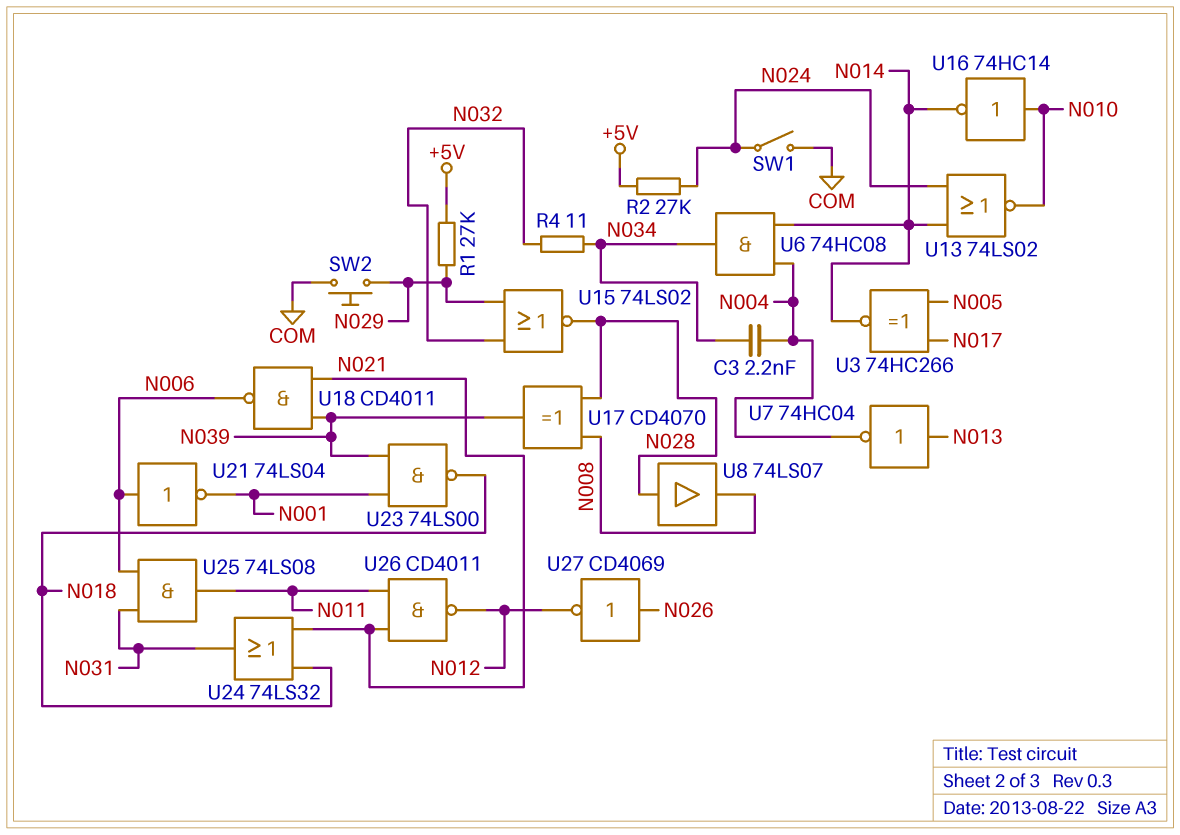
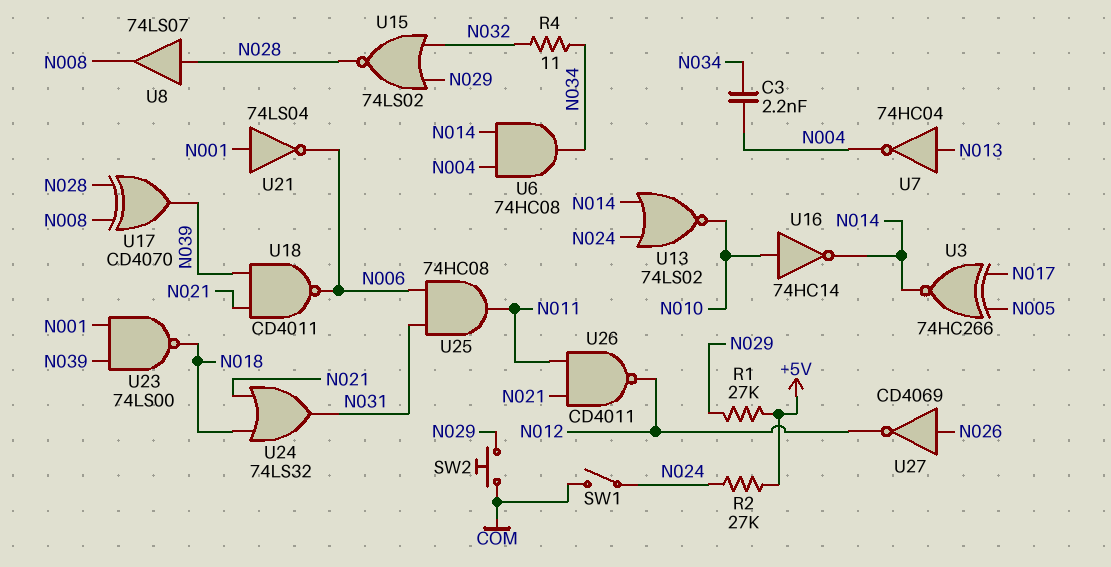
U21: NOT 74LS04 (in N006, out N001) -> NOT 74LS04 (in N001, out N006)
U25: AND 74LS08 (in N006, in N031, out N011) -> AND 74HC08 (in N006, in N031, out N011)

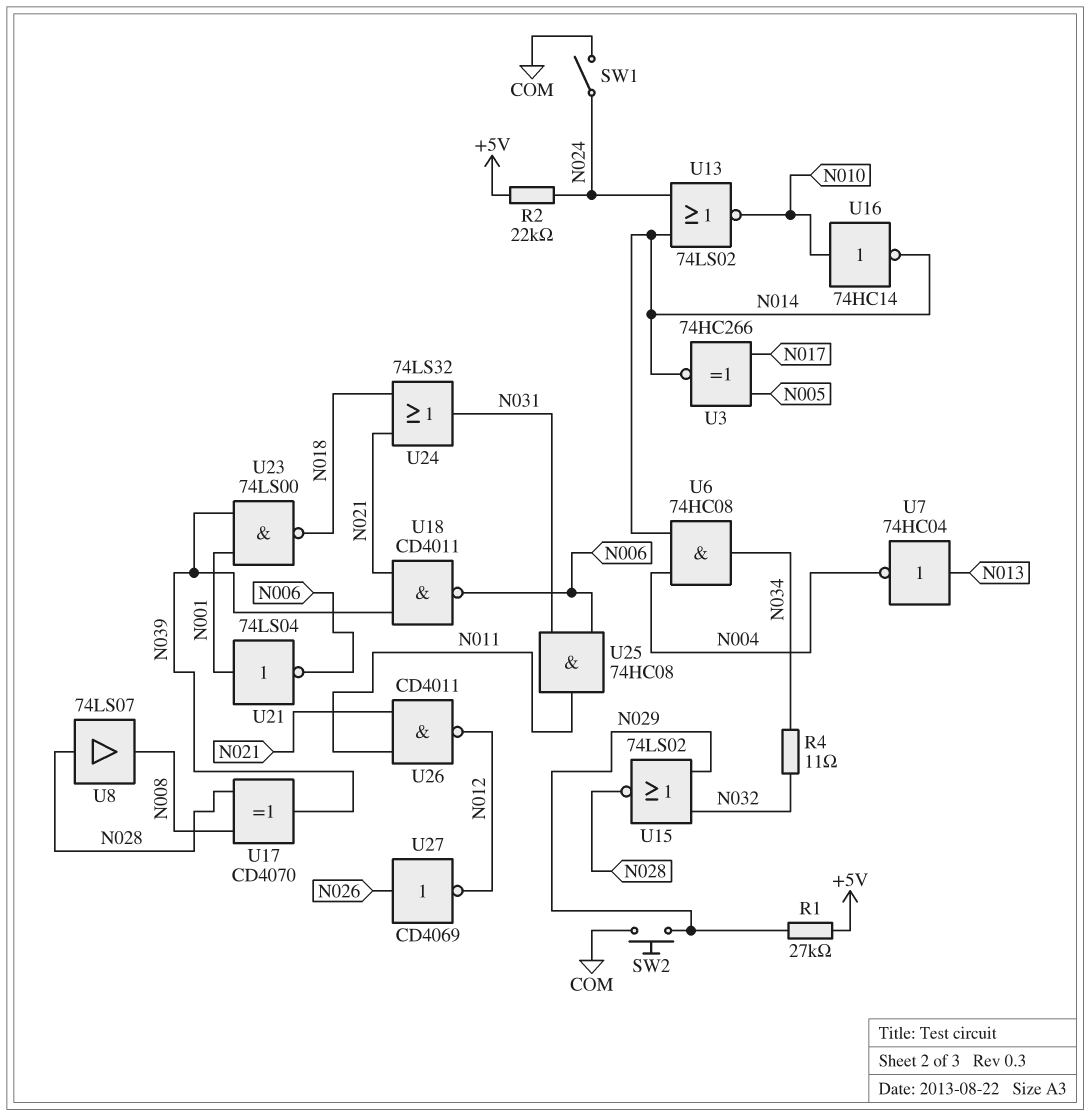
C3: 2.2nF (N004, N034) -> none
R2: 27k (+5V, N024) -> 22k (+5V, N024)

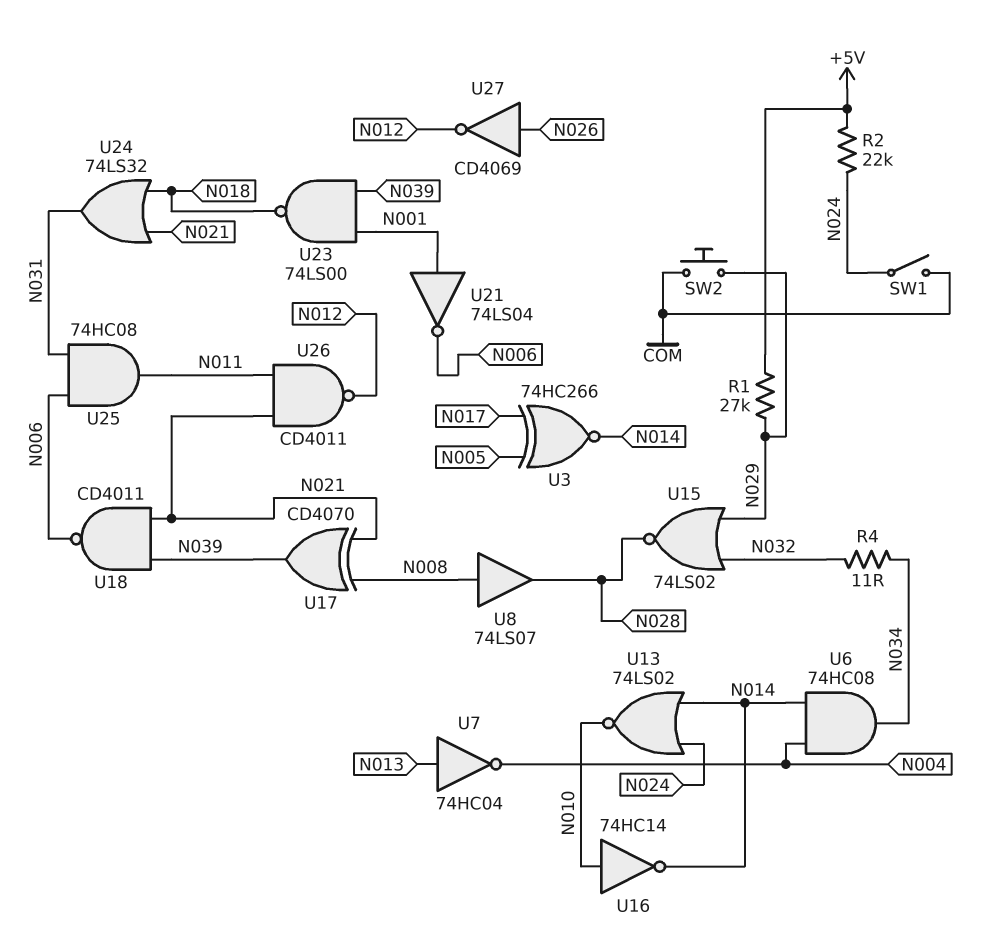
U8: buffer 74LS07 (in N028, out N008) -> buffer 74LS07 (in N008, out N028)
U17: XOR CD4070 (in N008, in N028, out N039) -> XOR CD4070 (in N008, in N021, out N039)

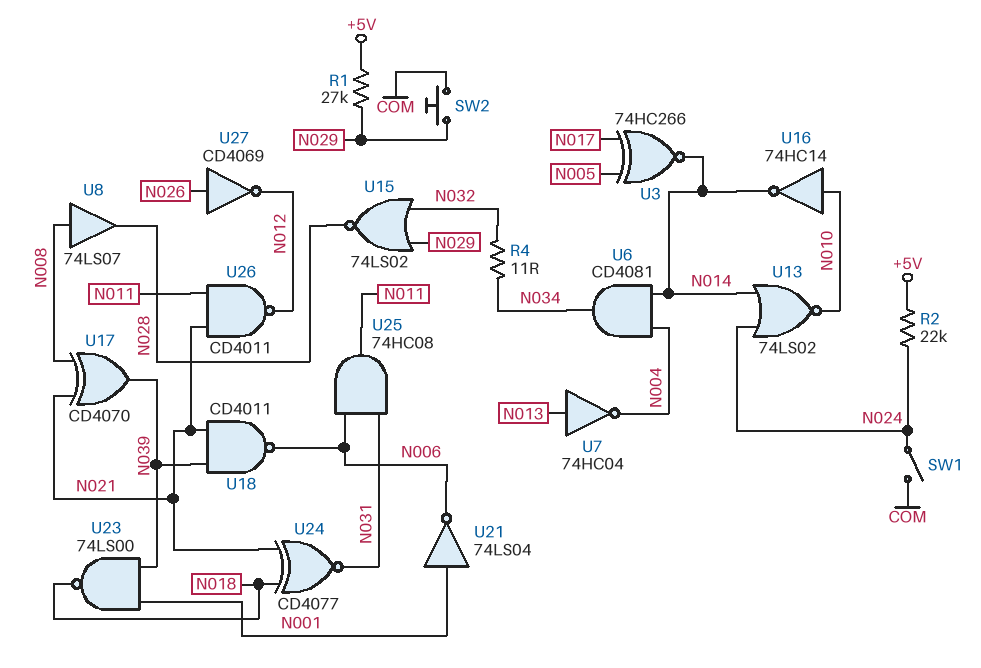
U6: AND 74HC08 (in N004, in N014, out N034) -> AND CD4081 (in N004, in N014, out N034)
U24: OR 74LS32 (in N018, in N021, out N031) -> XNOR CD4077 (in N018, in N021, out N031)

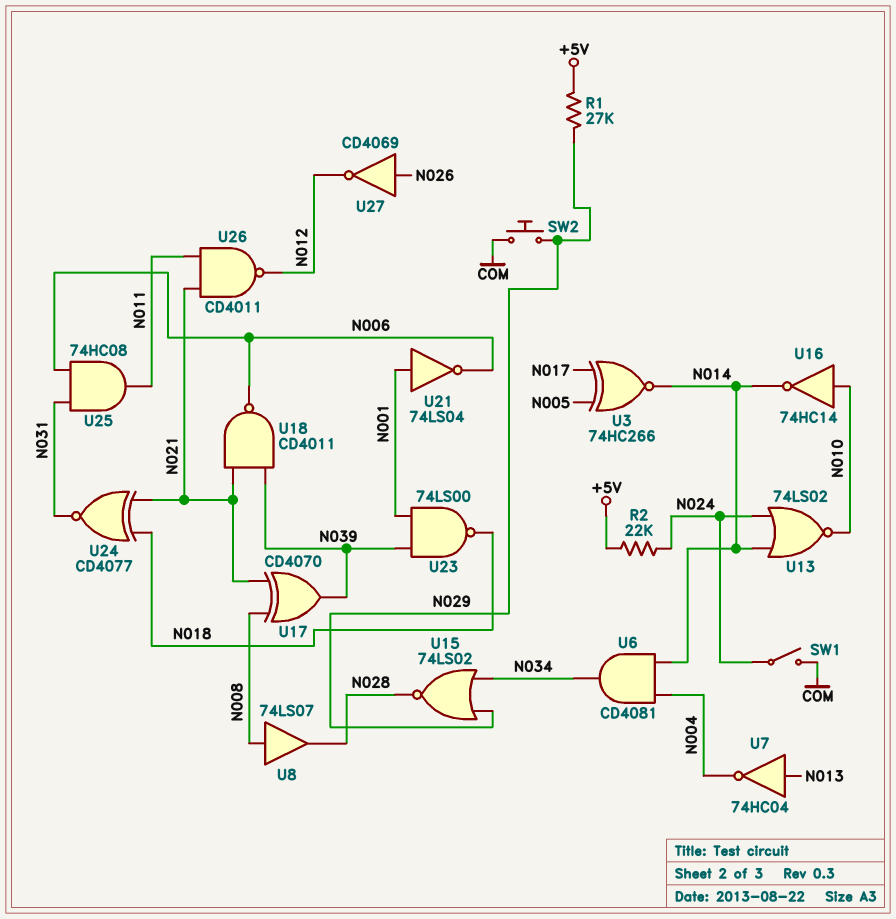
R4: 11 (N032, N034) -> none
U15: NOR 74LS02 (in N029, in N032, out N028) -> NOR 74LS02 (in N029, in N034, out N028)

